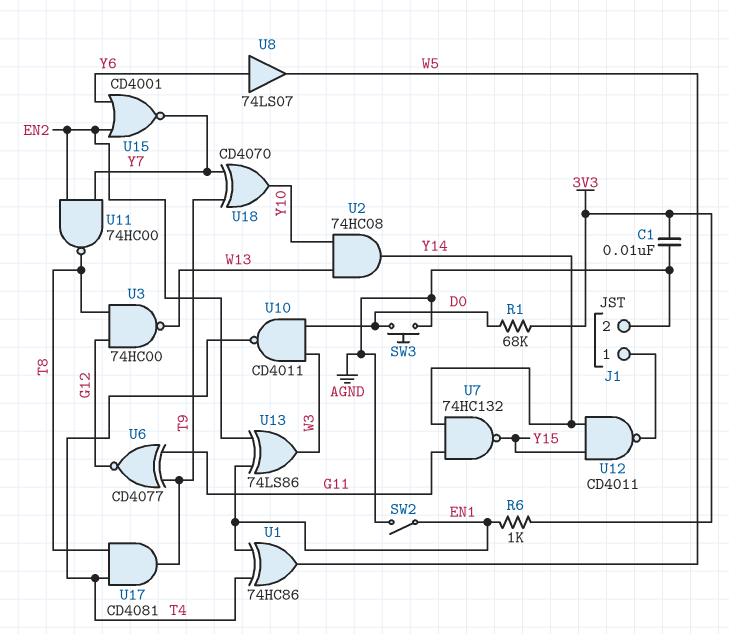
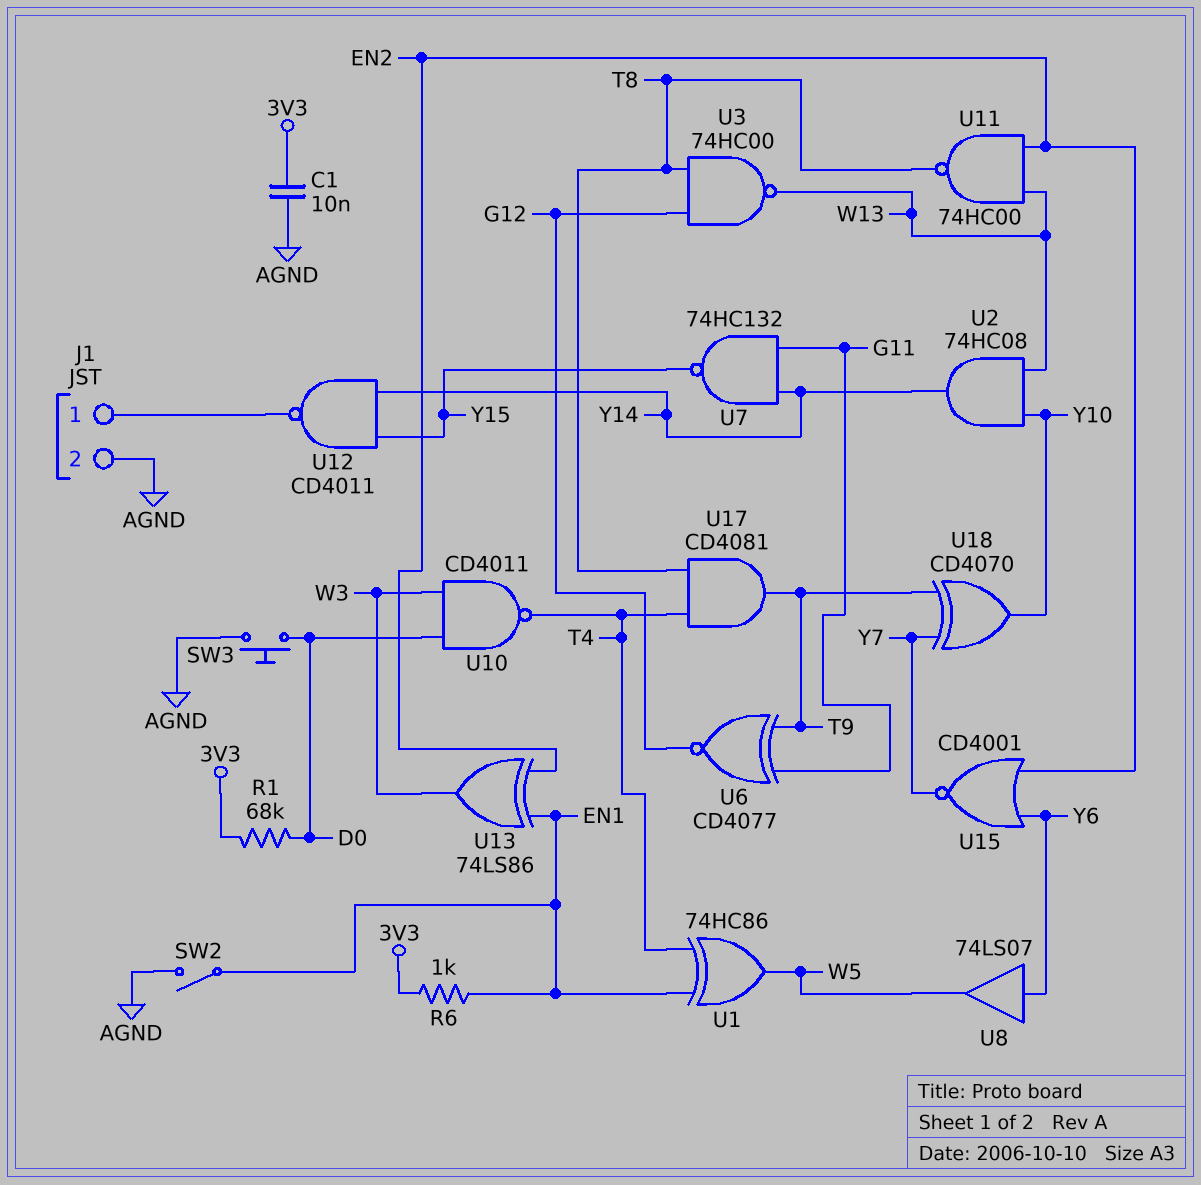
U11: NAND 74HC00 (in EN2, in Y7, out T8) -> NAND 74HC00 (in EN2, in W13, out T8)

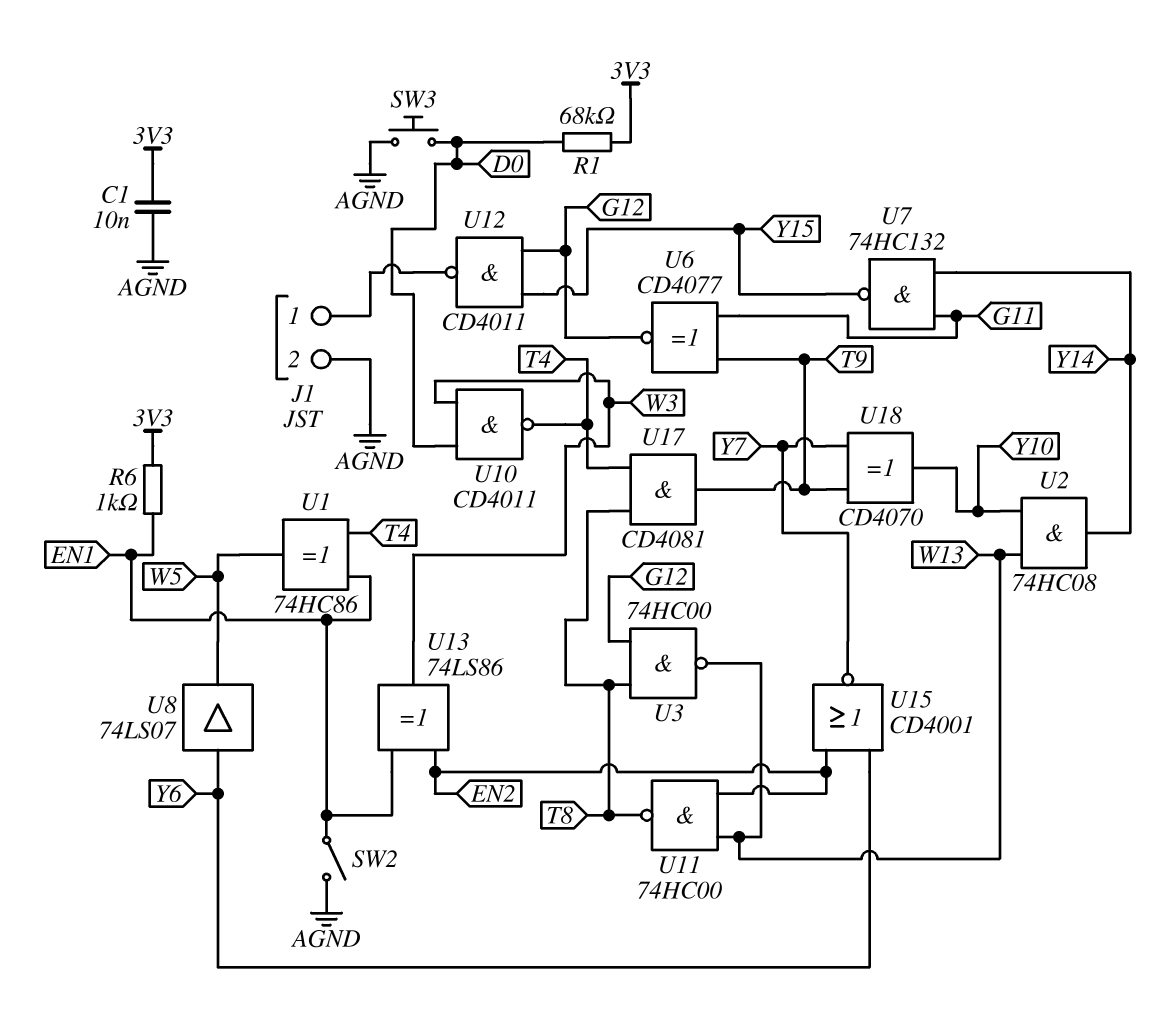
U12: NAND CD4011 (in Y14, in Y15, out J1/1) -> NAND CD4011 (in G12, in Y15, out J1/1)

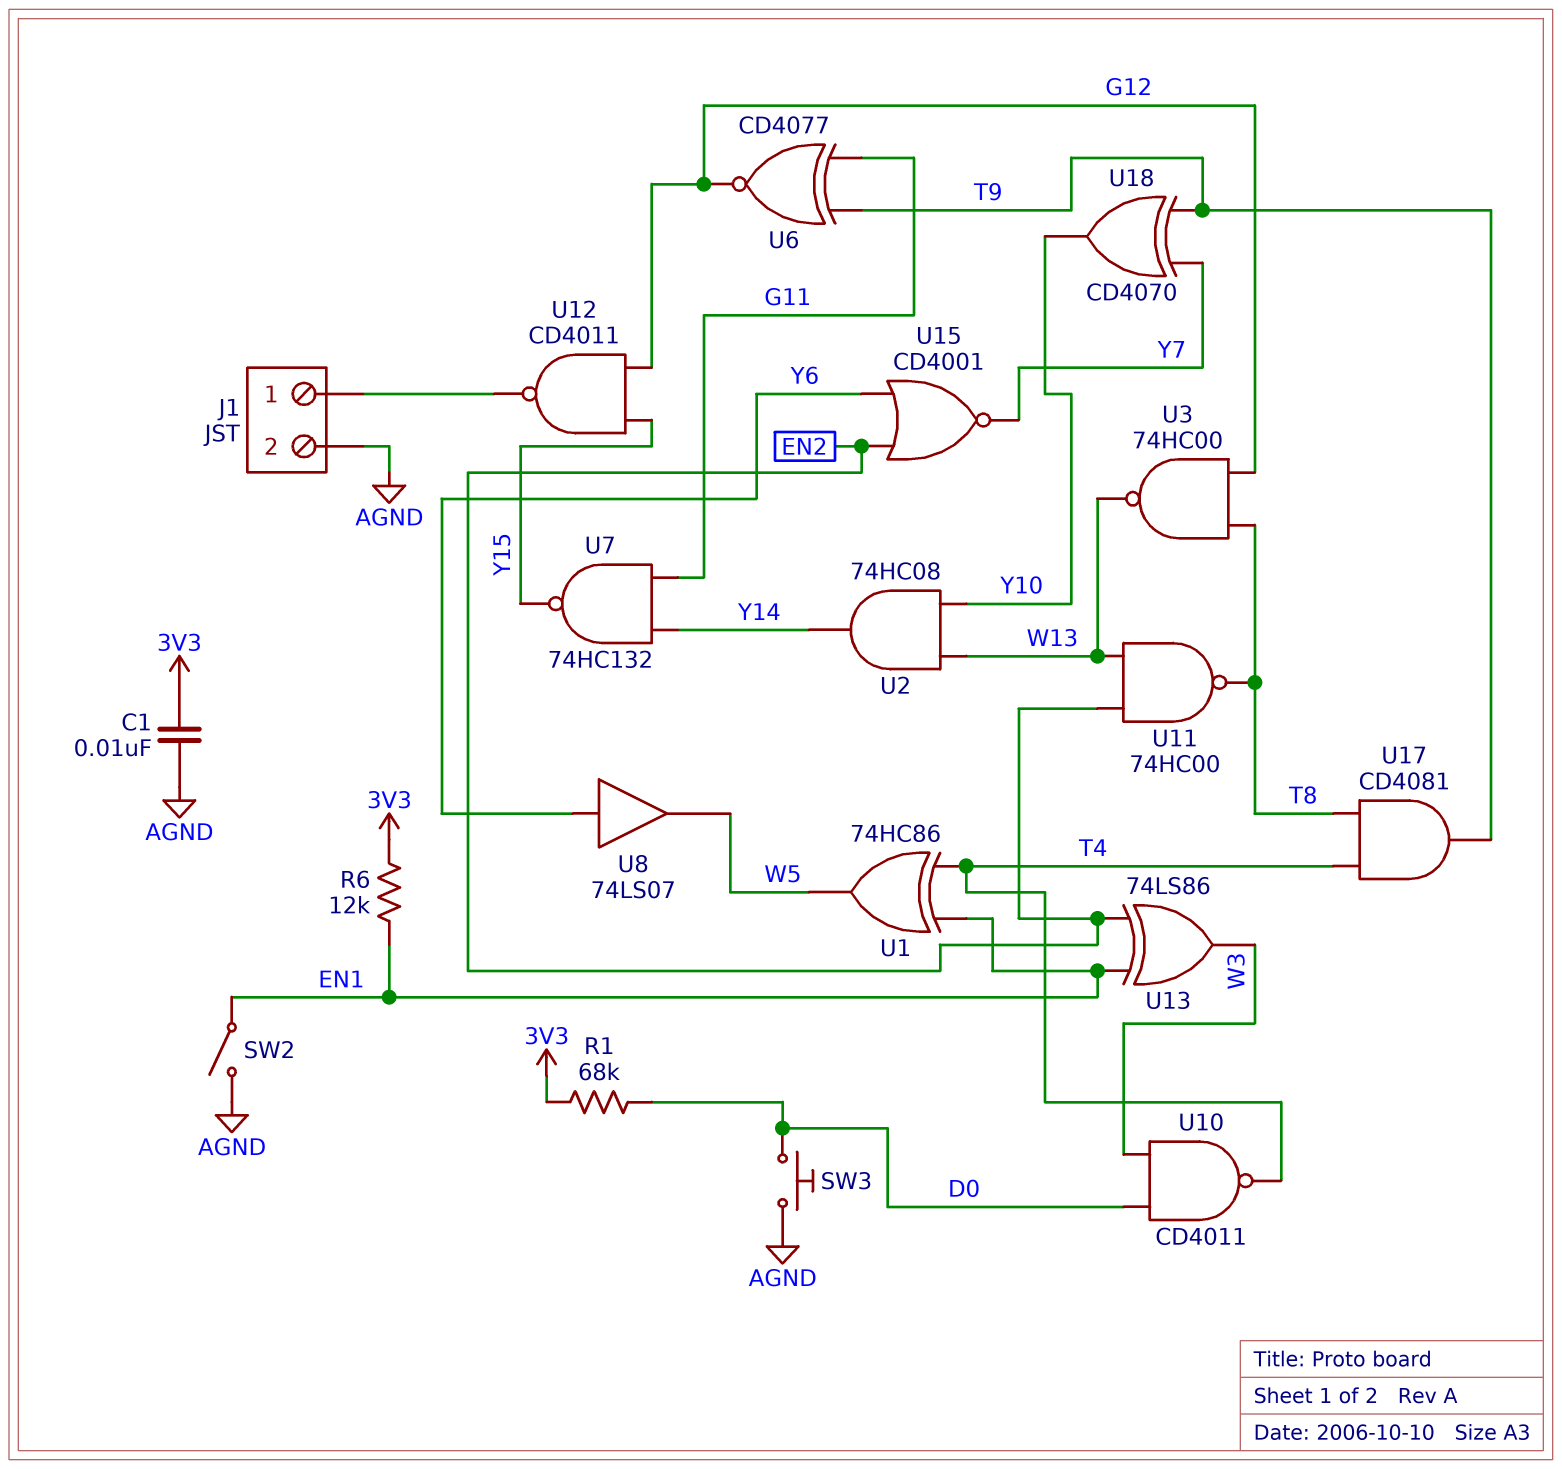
R6: 1k (3V3, EN1) -> 12k (3V3, EN1)

